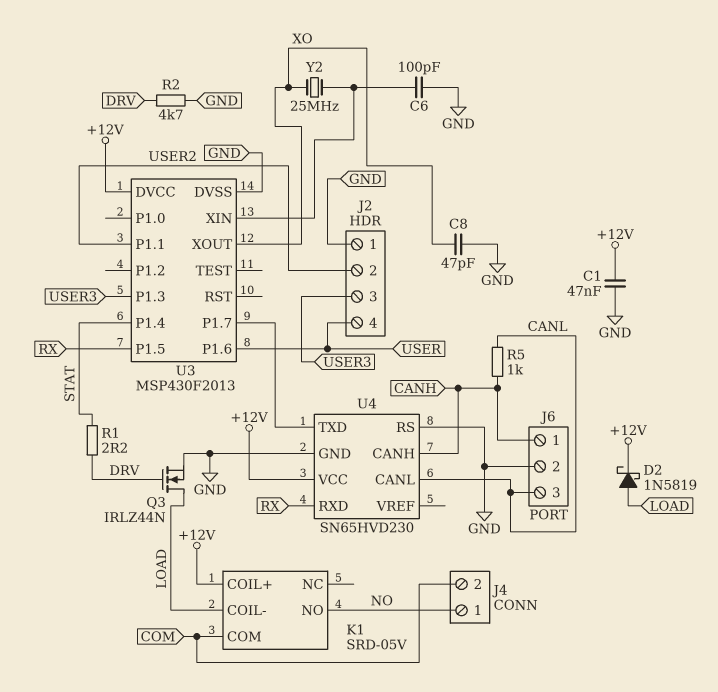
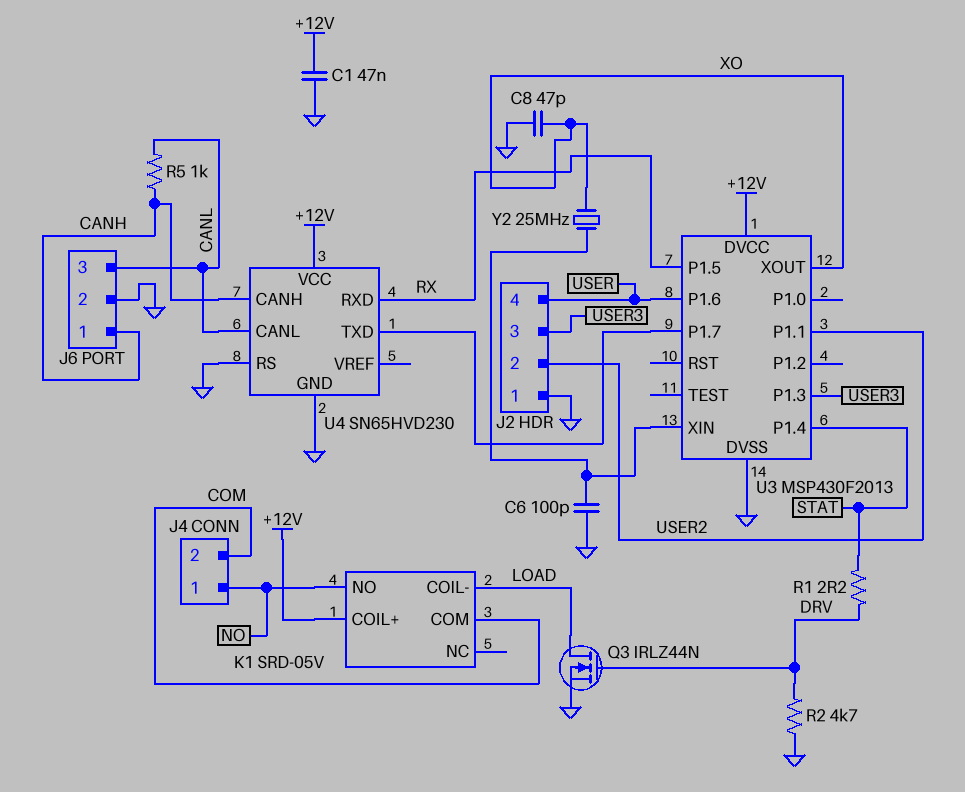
D2: schottky 1N5819 (A LOAD, K +12V) -> none

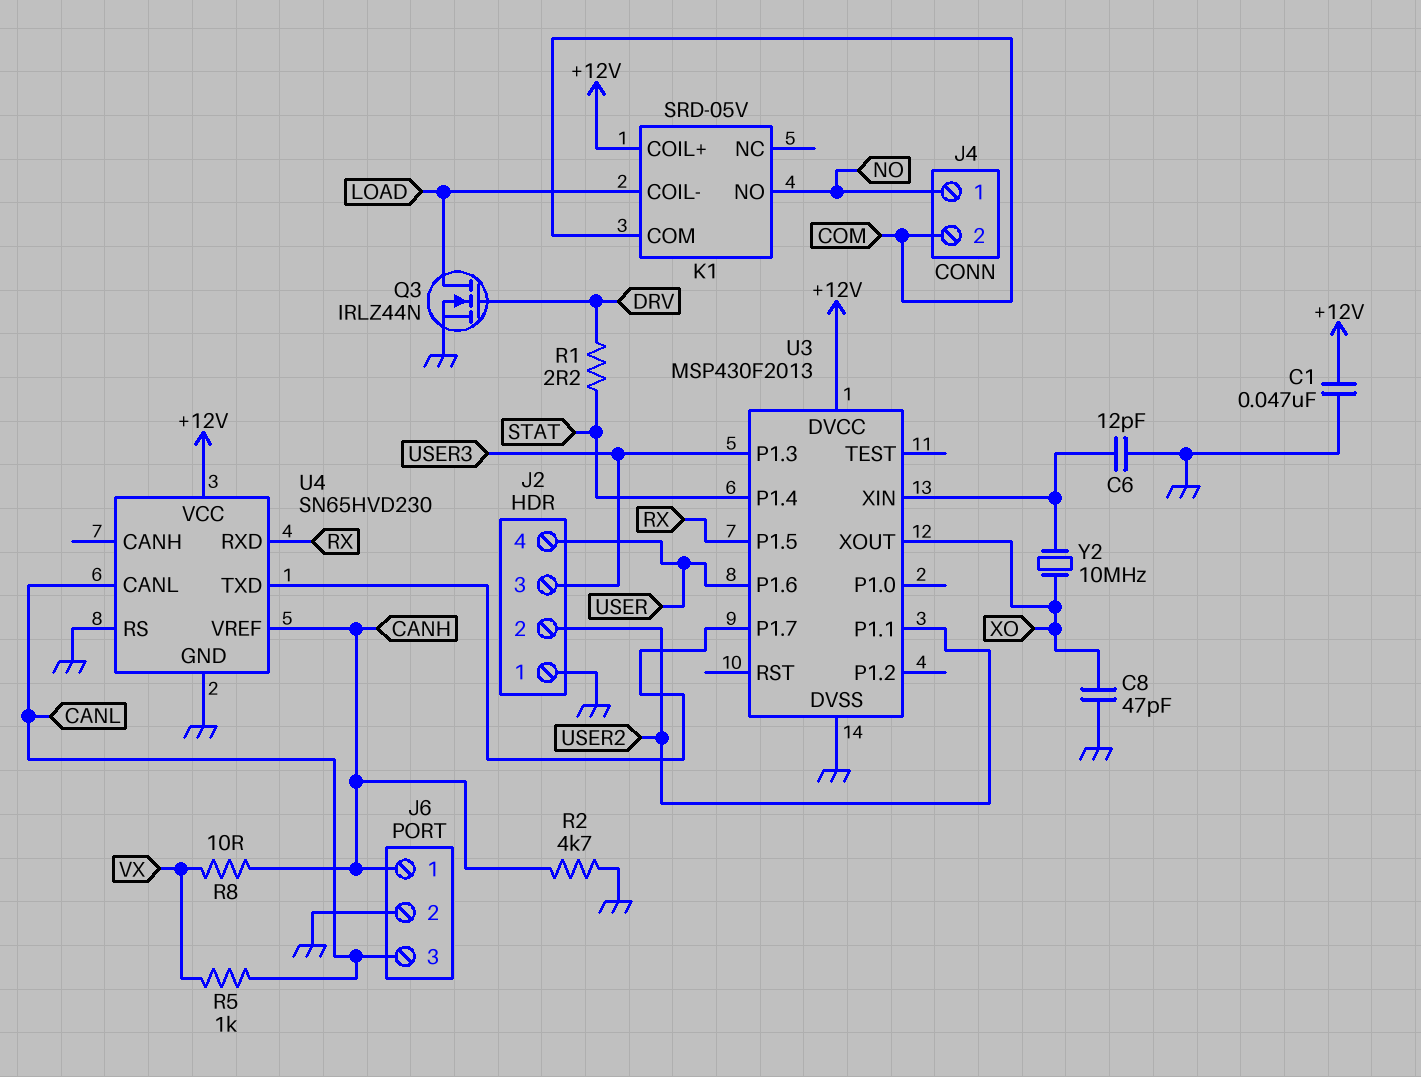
C6: 100pF (GND, U3/XIN) -> 12pF (GND, U3/XIN)
R2: 4.7k (DRV, GND) -> 4.7k (CANH, GND)
R5: 1k (CANH, CANL) -> 1k (CANL, VX)
R8: none -> 10 (CANH, VX)
U4 pin CANH: CANH -> none
U4 pin VREF: none -> CANH
Y2: 25MHz (U3/XIN, XO) -> 10MHz (U3/XIN, XO)

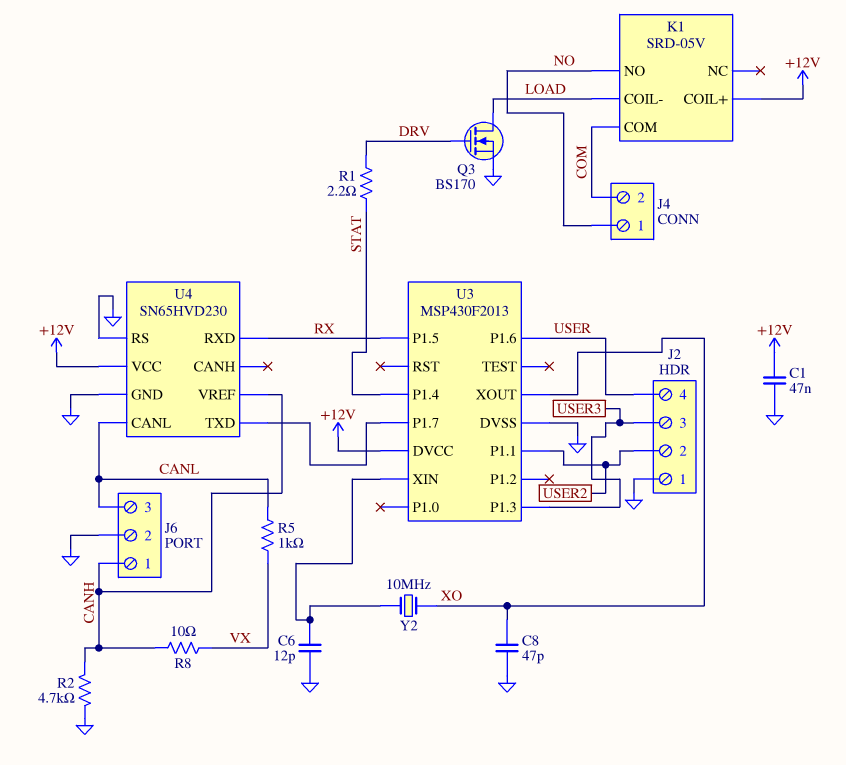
Q3: NMOS IRLZ44N (G DRV, D LOAD, S GND) -> NMOS BS170 (G DRV, D LOAD, S GND)

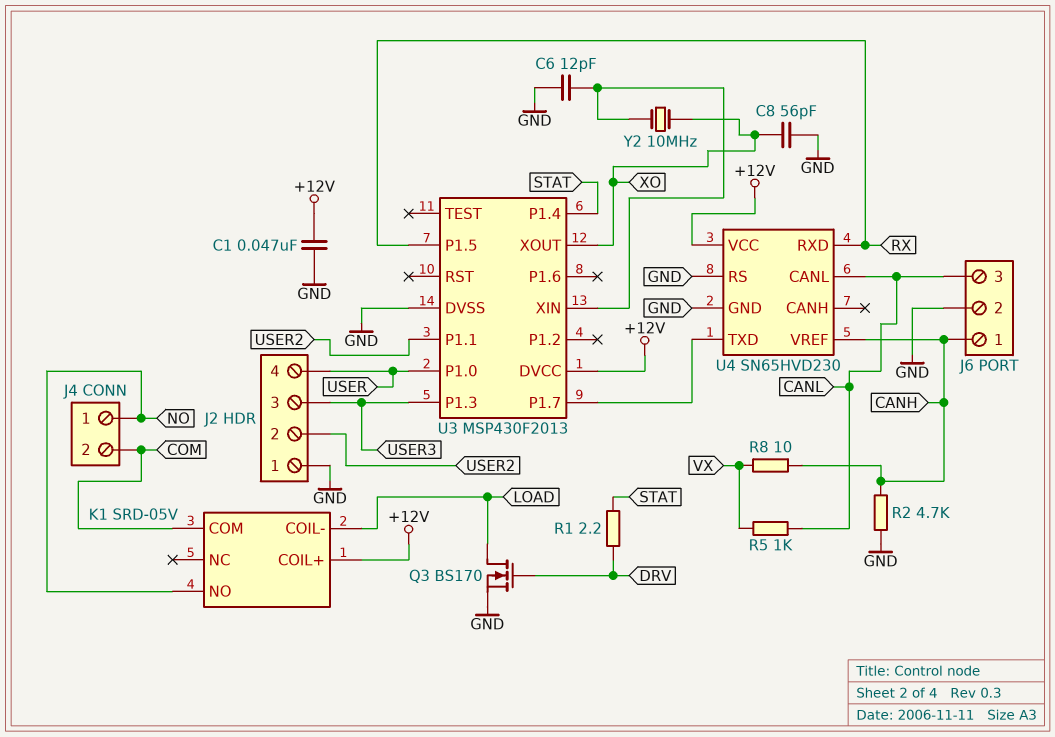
C8: 47pF (GND, XO) -> 56pF (GND, XO)
U3 pin P1.0: none -> USER
U3 pin P1.6: USER -> none

